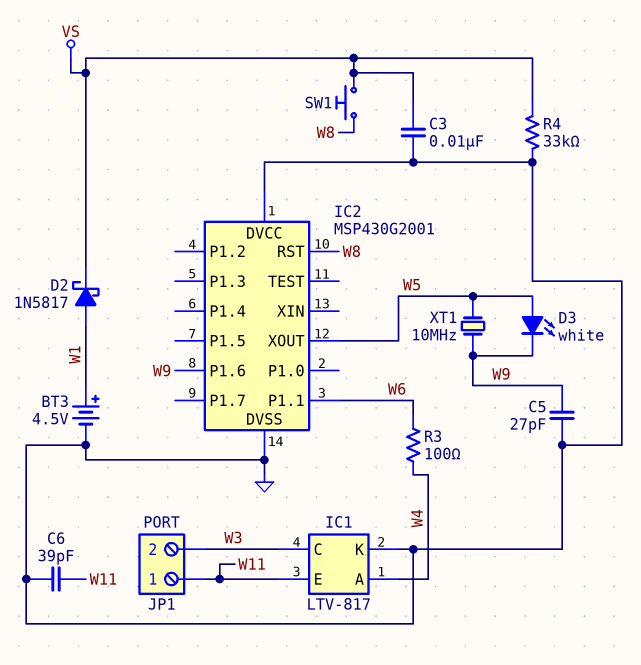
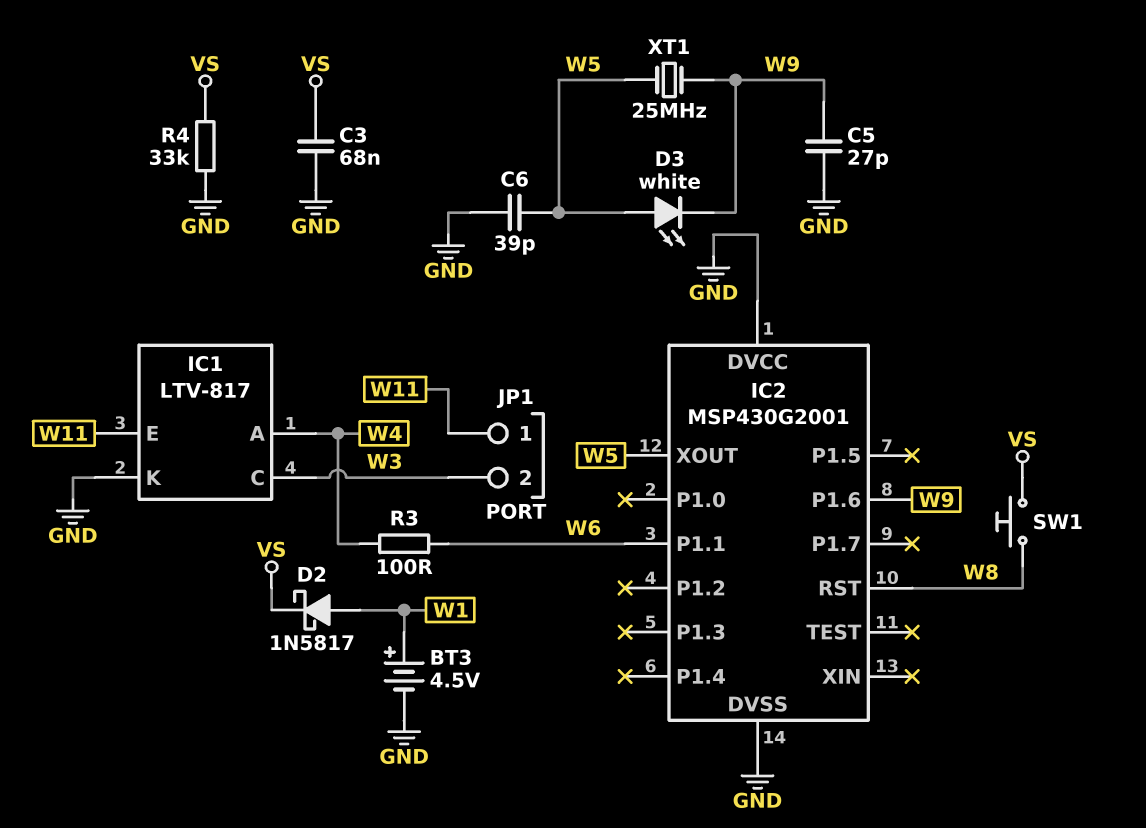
C3: 10nF (GND, VS) -> 68nF (GND, VS)
C6: 39pF (GND, W11) -> 39pF (GND, W5)
XT1: 10MHz (W5, W9) -> 25MHz (W5, W9)

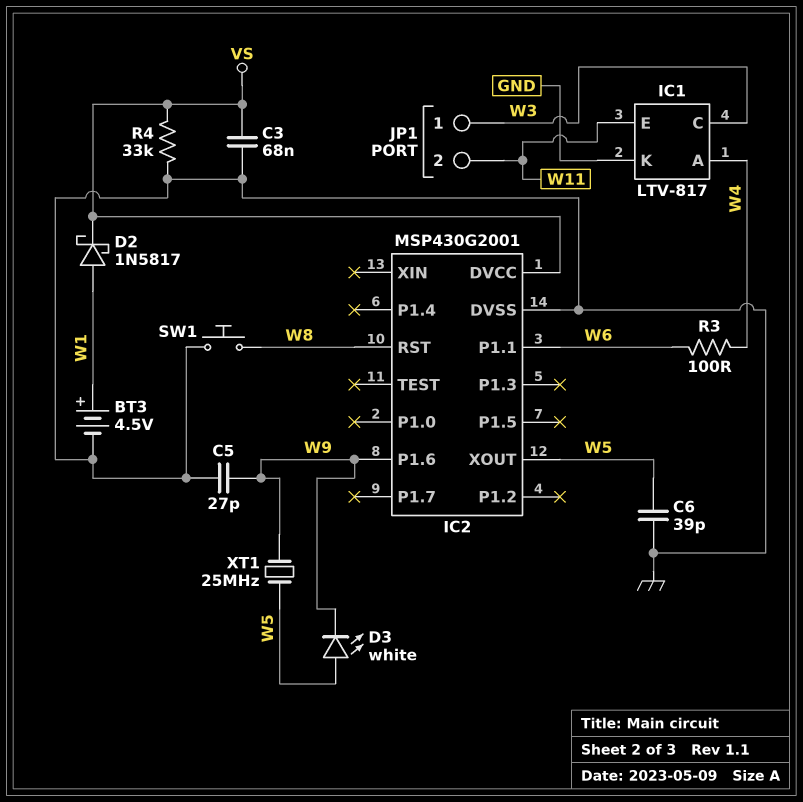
IC2 pin DVCC: GND -> VS
JP1 pin 1: W11 -> W3
JP1 pin 2: W3 -> W11
SW1: button (VS, W8) -> button (GND, W8)

